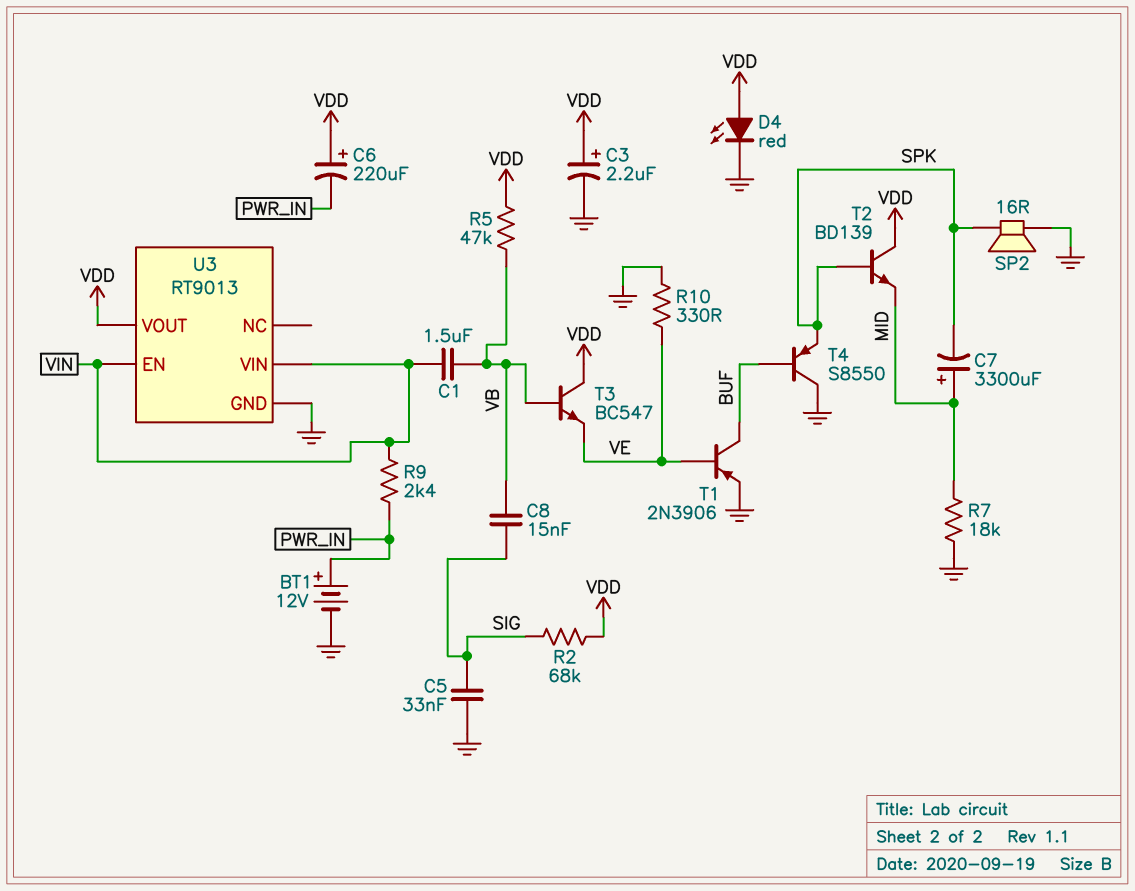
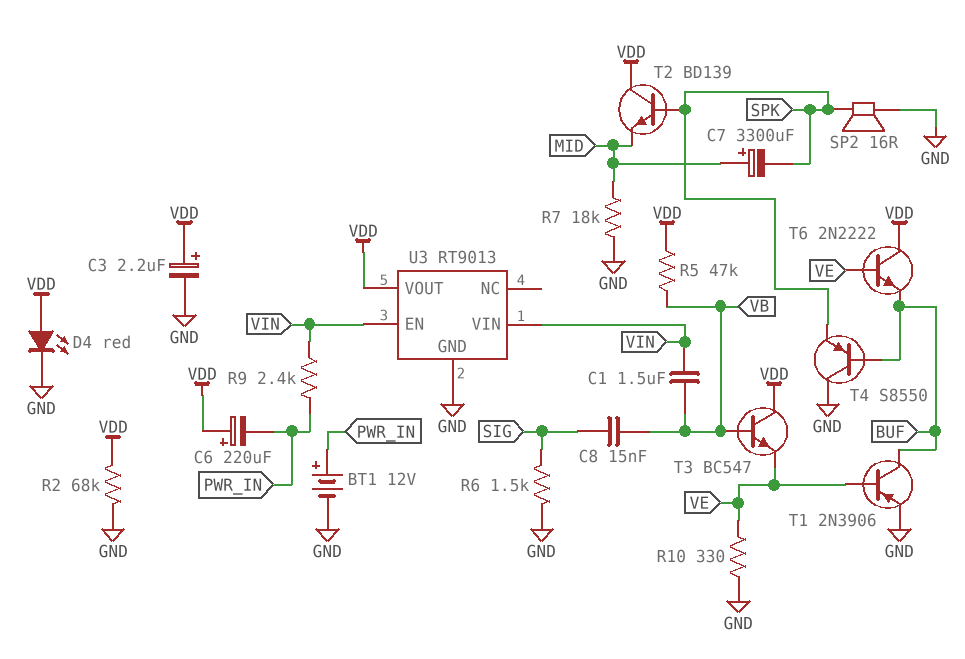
C5: 33nF (GND, SIG) -> none
R2: 68k (SIG, VDD) -> 68k (GND, VDD)
R6: none -> 1.5k (GND, SIG)
T6: none -> NPN 2N2222 (B VE, C VDD, E BUF)

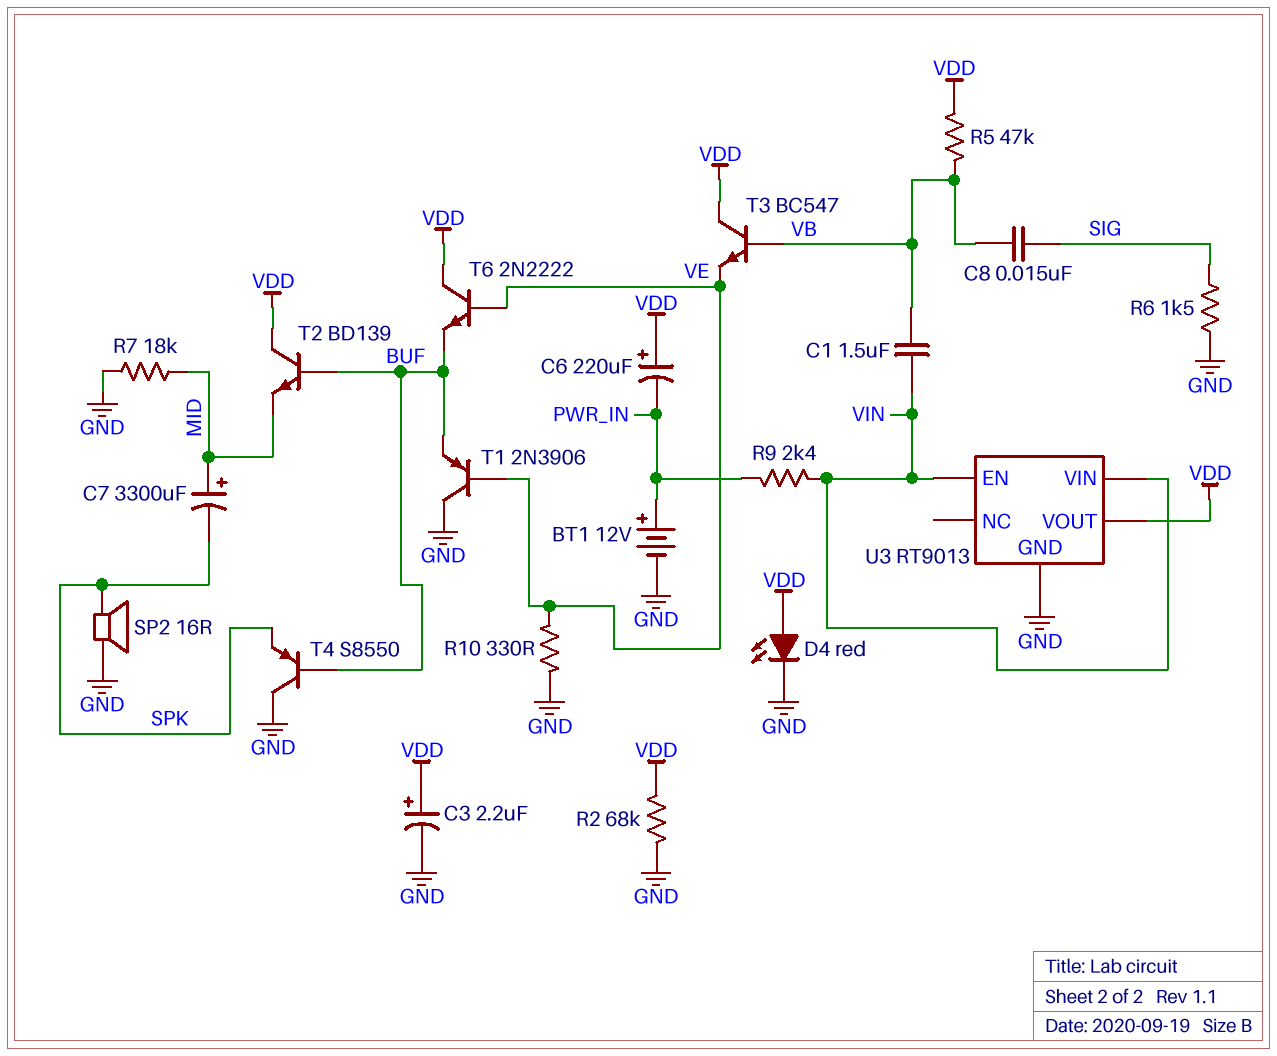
T1: PNP 2N3906 (B VE, C BUF, E GND) -> PNP 2N3906 (B VE, C GND, E BUF)
T2: NPN BD139 (B SPK, C VDD, E MID) -> NPN BD139 (B BUF, C VDD, E MID)

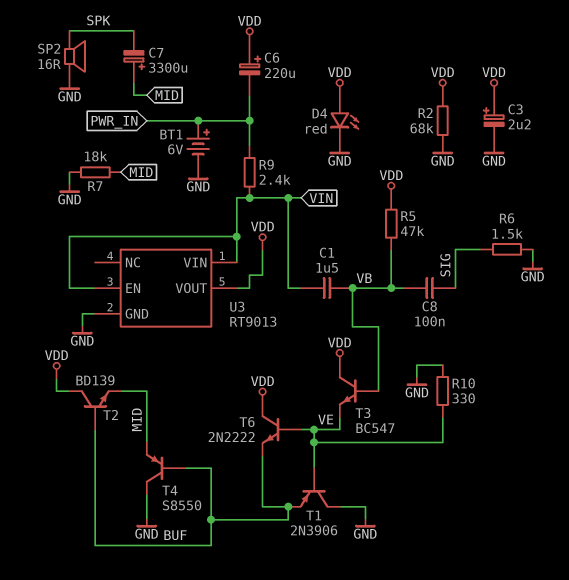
BT1: 12V (plus PWR_IN, minus GND) -> 6V (plus PWR_IN, minus GND)
C8: 15nF (SIG, VB) -> 100nF (SIG, VB)
T4: PNP S8550 (B BUF, C GND, E SPK) -> PNP S8550 (B BUF, C GND, E MID)

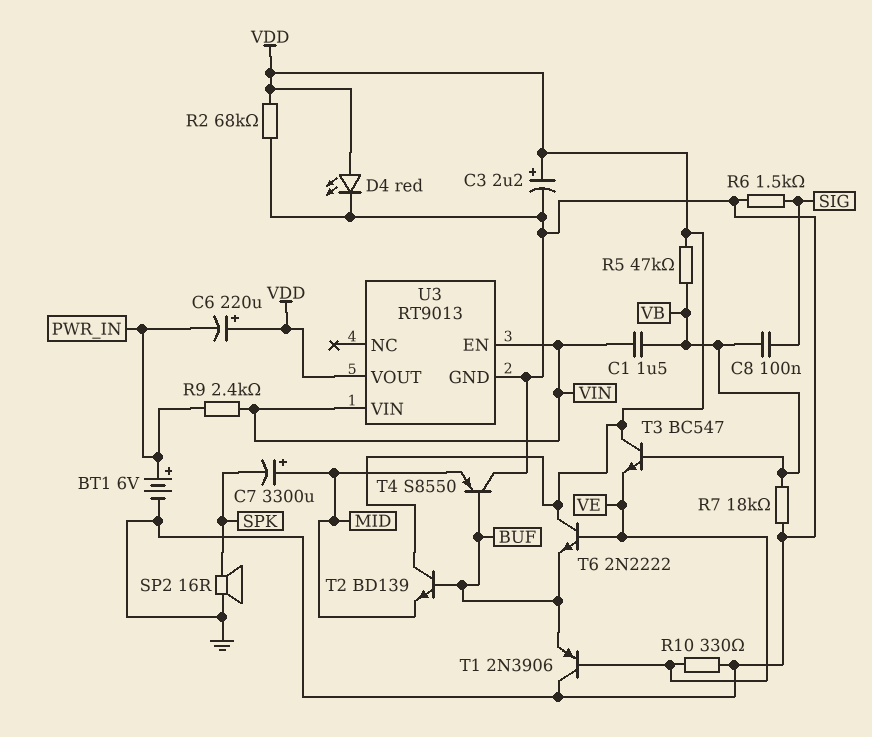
R7: 18k (GND, MID) -> 18k (GND, VB)

